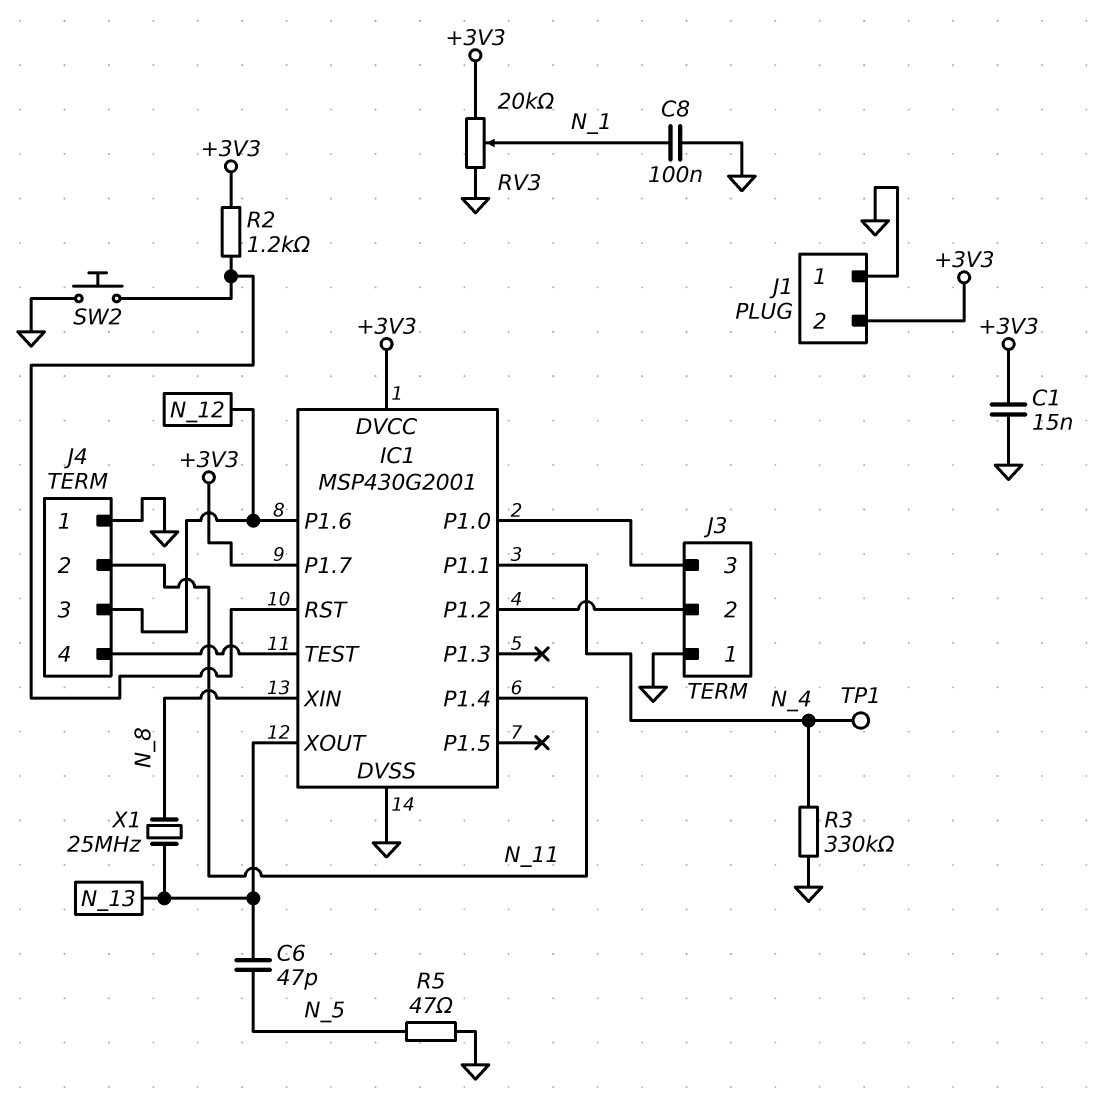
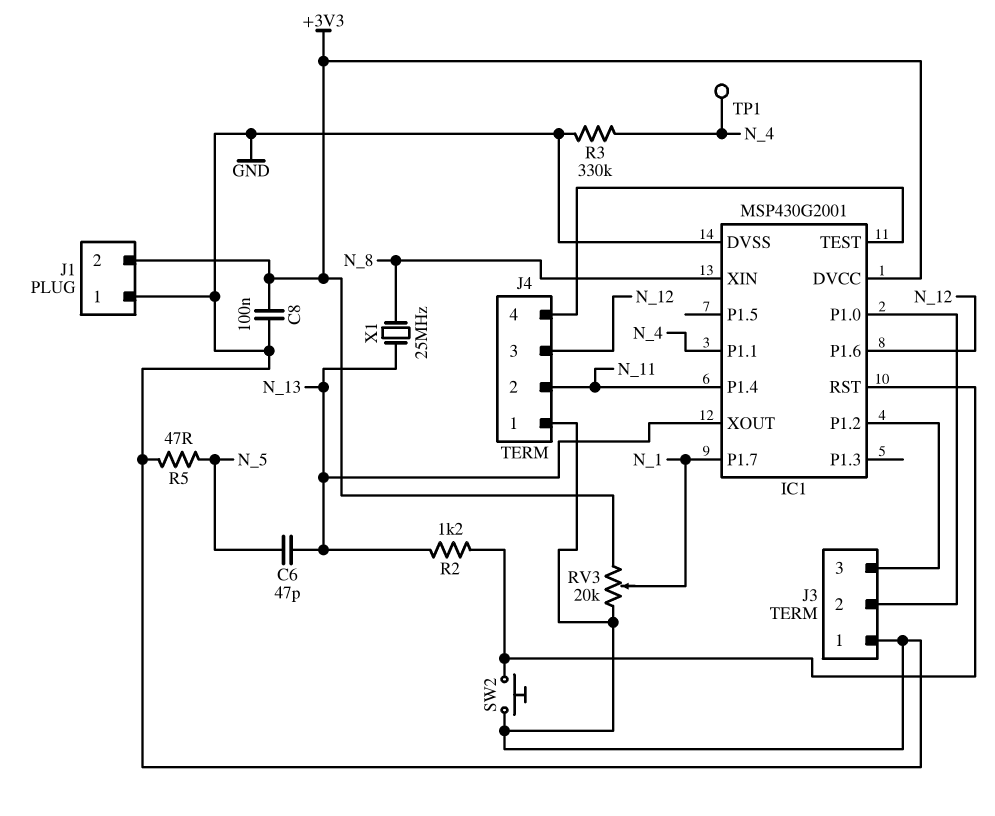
C1: 15nF (+3V3, GND) -> none
C8: 100nF (GND, N_1) -> 100nF (+3V3, GND)
IC1 pin P1.7: +3V3 -> N_1
J3 pin 2: IC1/P1.2 -> IC1/P1.0
J3 pin 3: IC1/P1.0 -> IC1/P1.2
R2: 1.2k (+3V3, IC1/RST) -> 1.2k (IC1/RST, N_13)

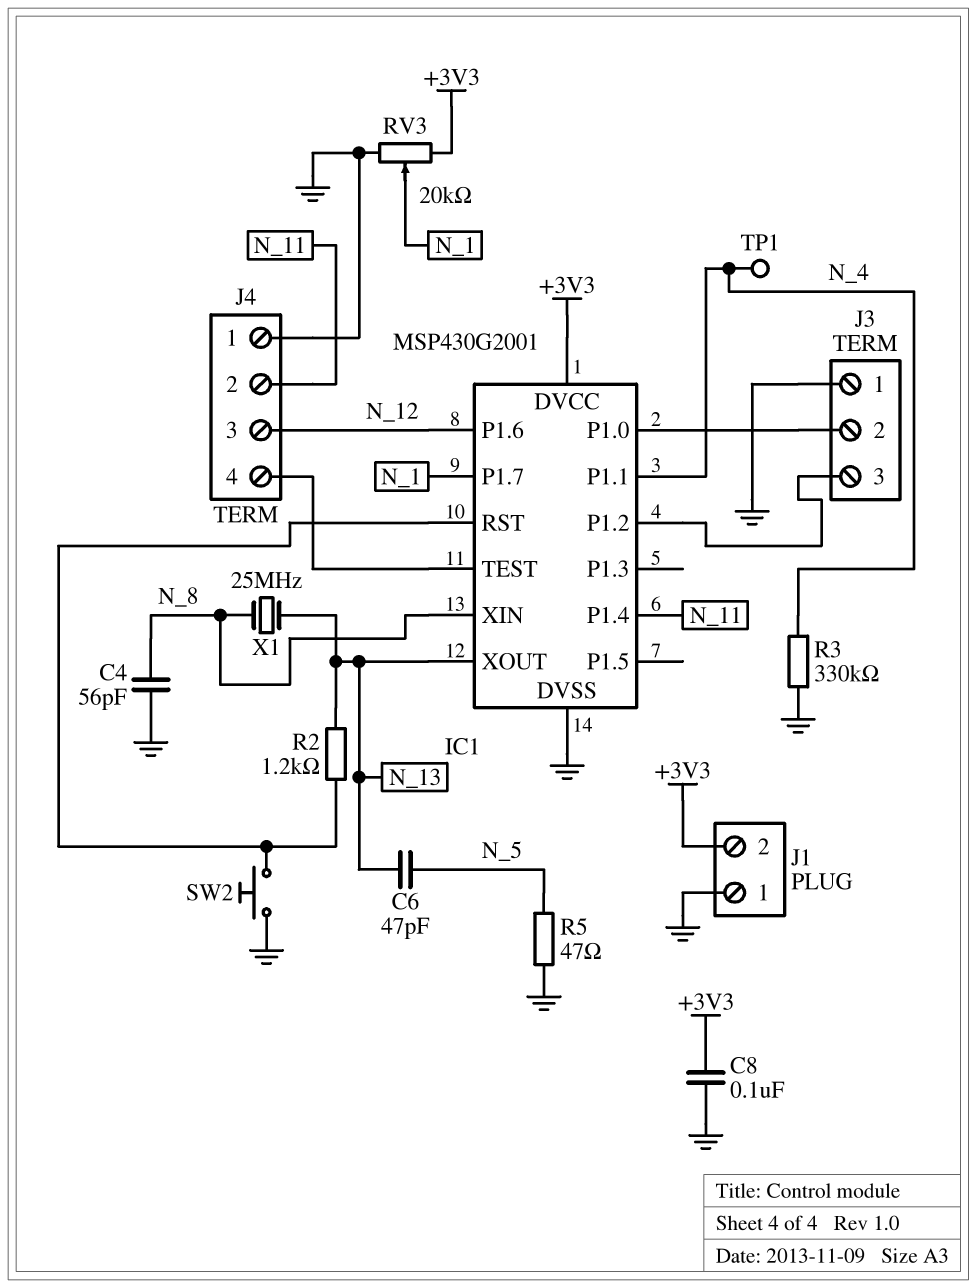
C4: none -> 56pF (GND, N_8)

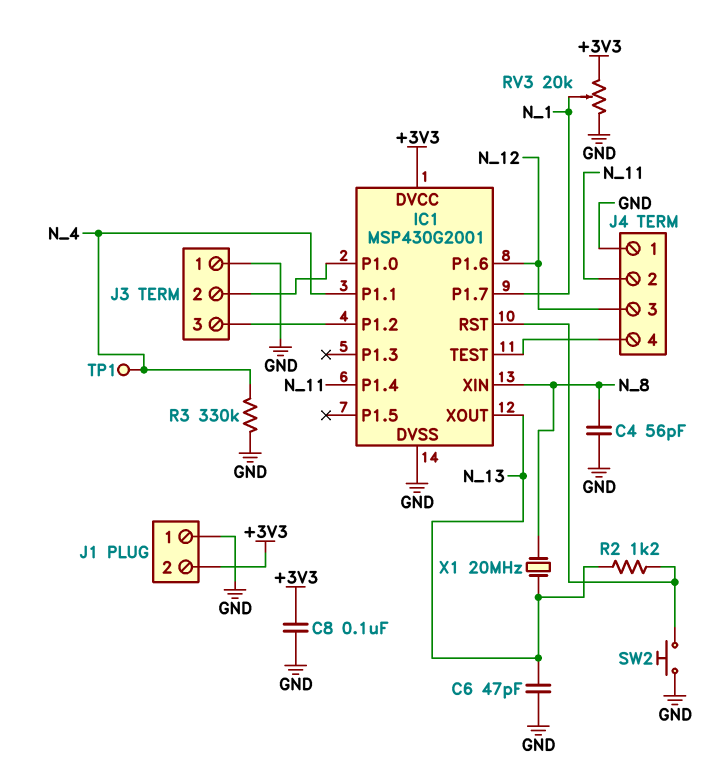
C6: 47pF (N_5, N_13) -> 47pF (GND, N_13)
R5: 47 (GND, N_5) -> none
X1: 25MHz (N_8, N_13) -> 20MHz (N_8, N_13)

